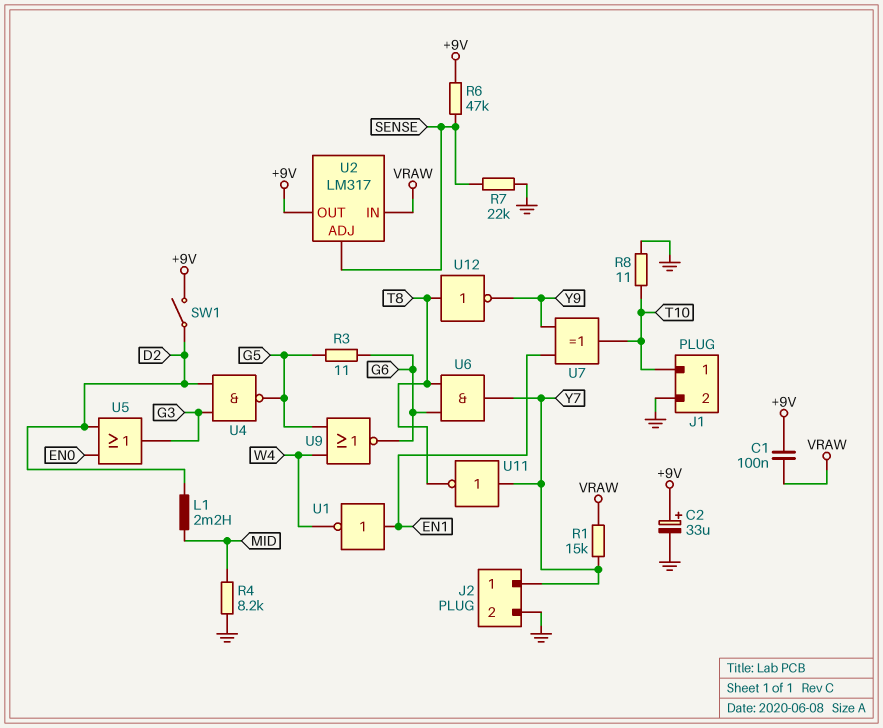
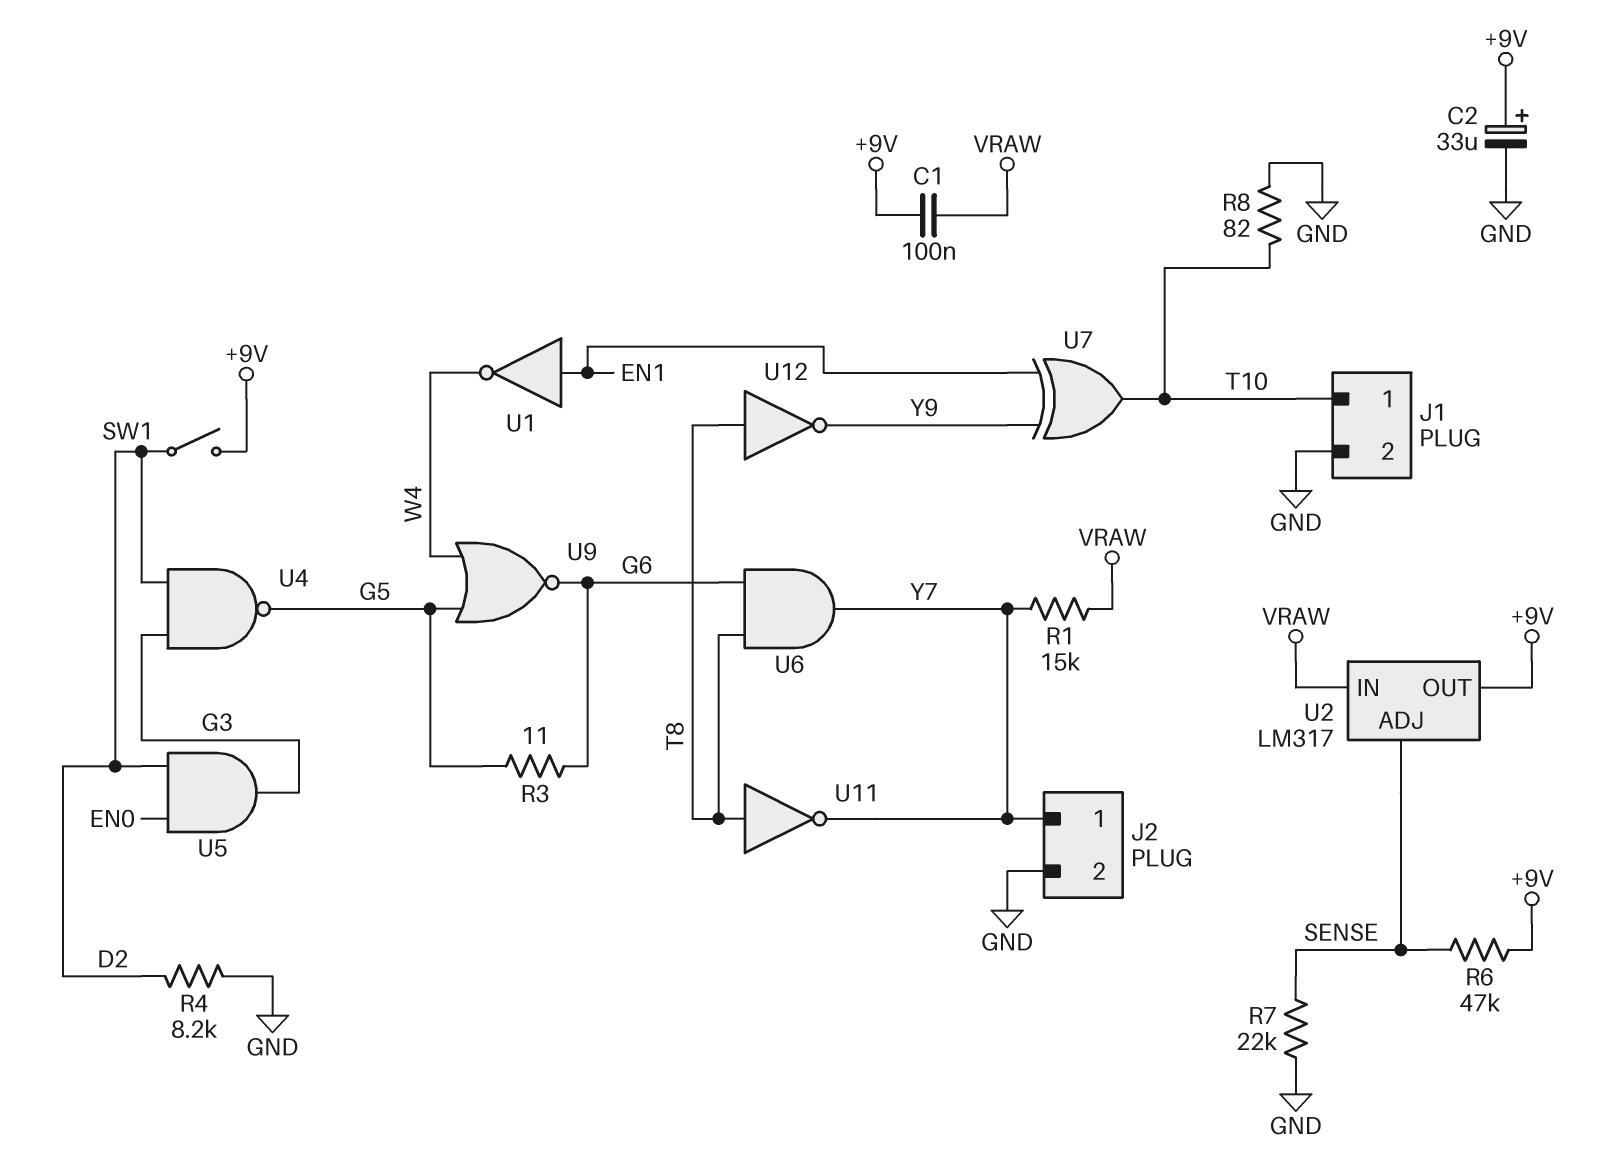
L1: 2.2mH (D2, MID) -> none
R4: 8.2k (GND, MID) -> 8.2k (D2, GND)
R8: 11 (GND, T10) -> 82 (GND, T10)
U5: OR (in D2, in EN0, out G3) -> AND (in D2, in EN0, out G3)
U11: NOT (in Y7, out T8) -> NOT (in T8, out Y7)

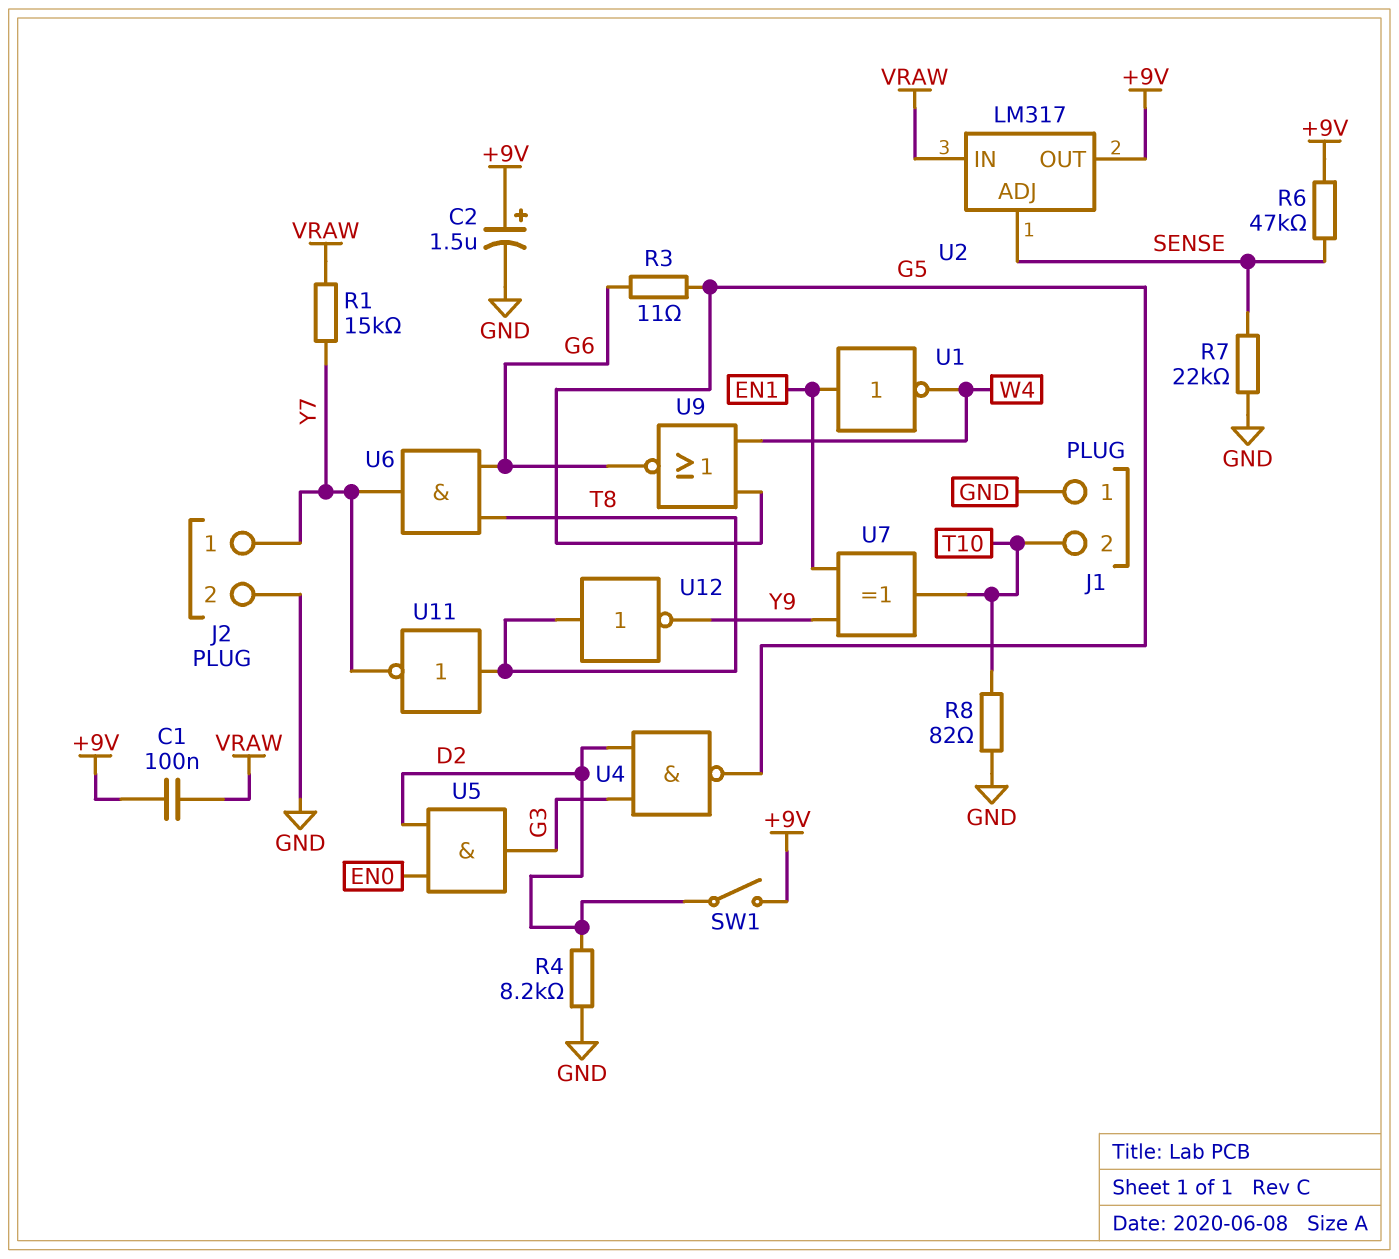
C2: 33uF (plus +9V, minus GND) -> 1.5uF (plus +9V, minus GND)
J1 pin 1: T10 -> GND
J1 pin 2: GND -> T10

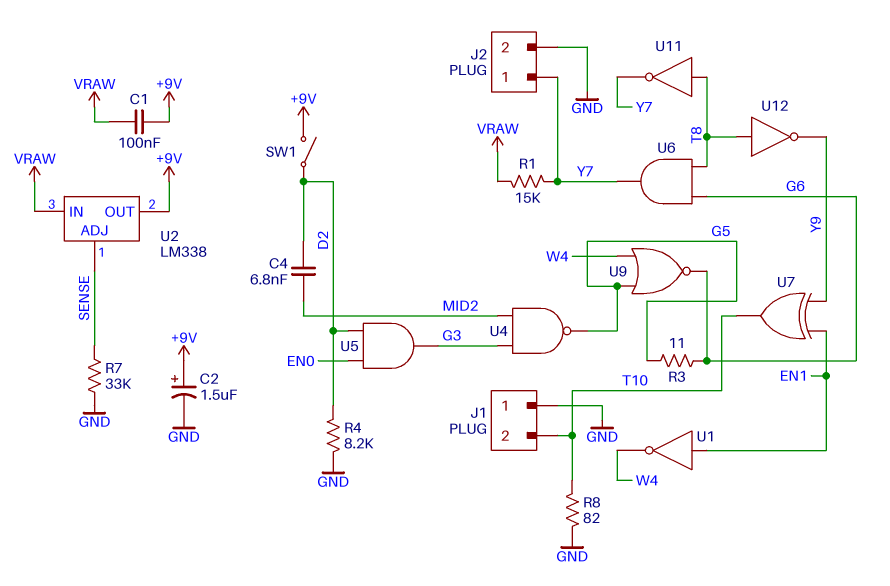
C4: none -> 6.8nF (D2, MID2)
R6: 47k (+9V, SENSE) -> none
R7: 22k (GND, SENSE) -> 33k (GND, SENSE)
U2: LM317 -> LM338
U4: NAND (in D2, in G3, out G5) -> NAND (in G3, in MID2, out G5)

